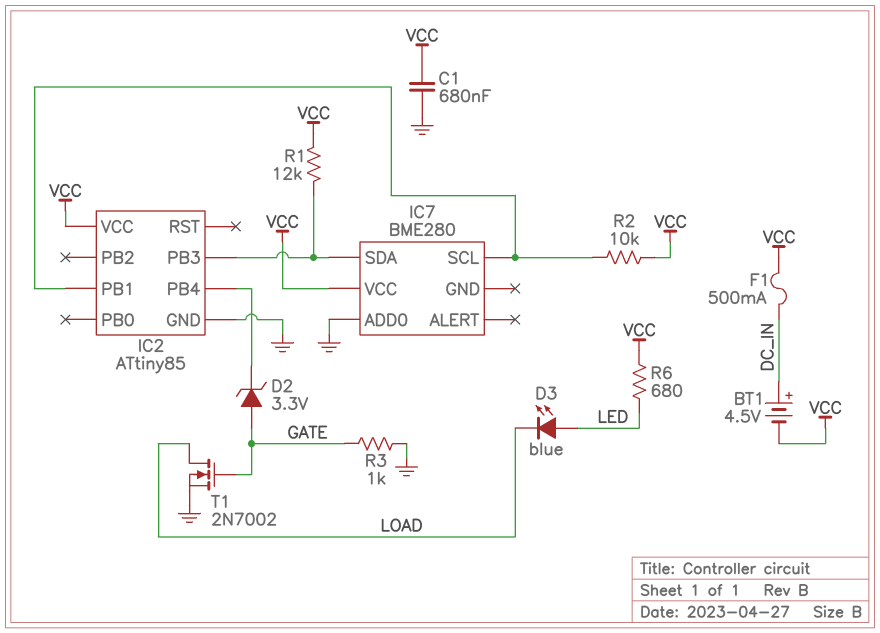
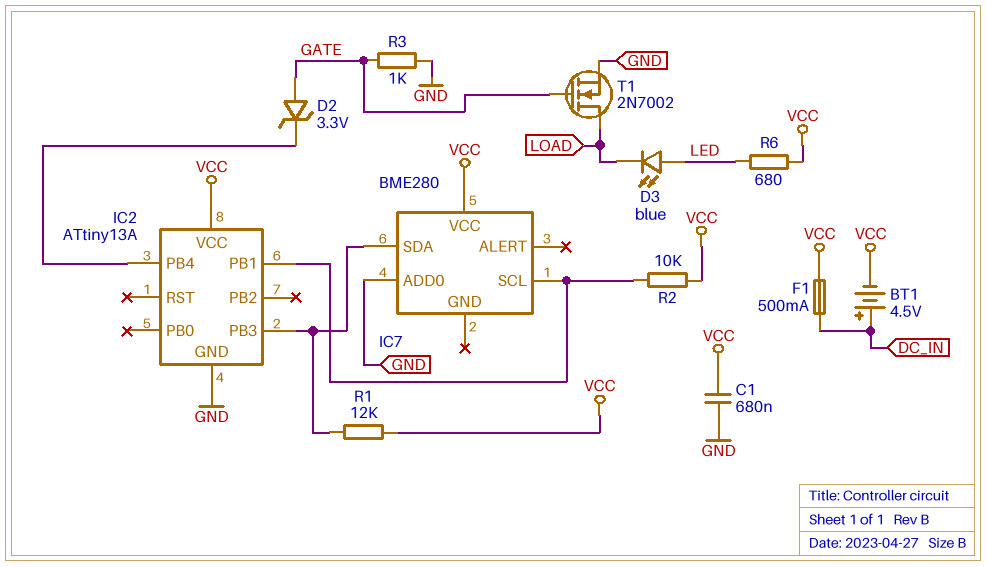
IC2: ATtiny85 -> ATtiny13A

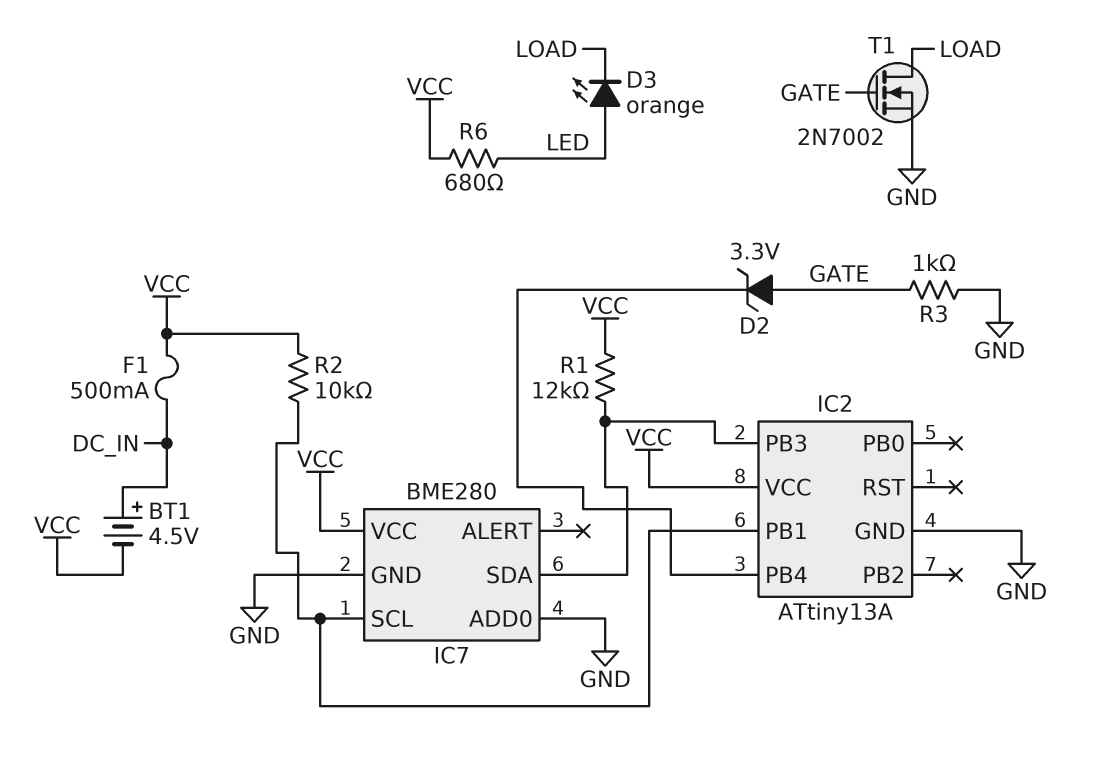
C1: 680nF (GND, VCC) -> none
D3: LED blue (A LED, K LOAD) -> LED orange (A LED, K LOAD)
IC7 pin GND: none -> GND

